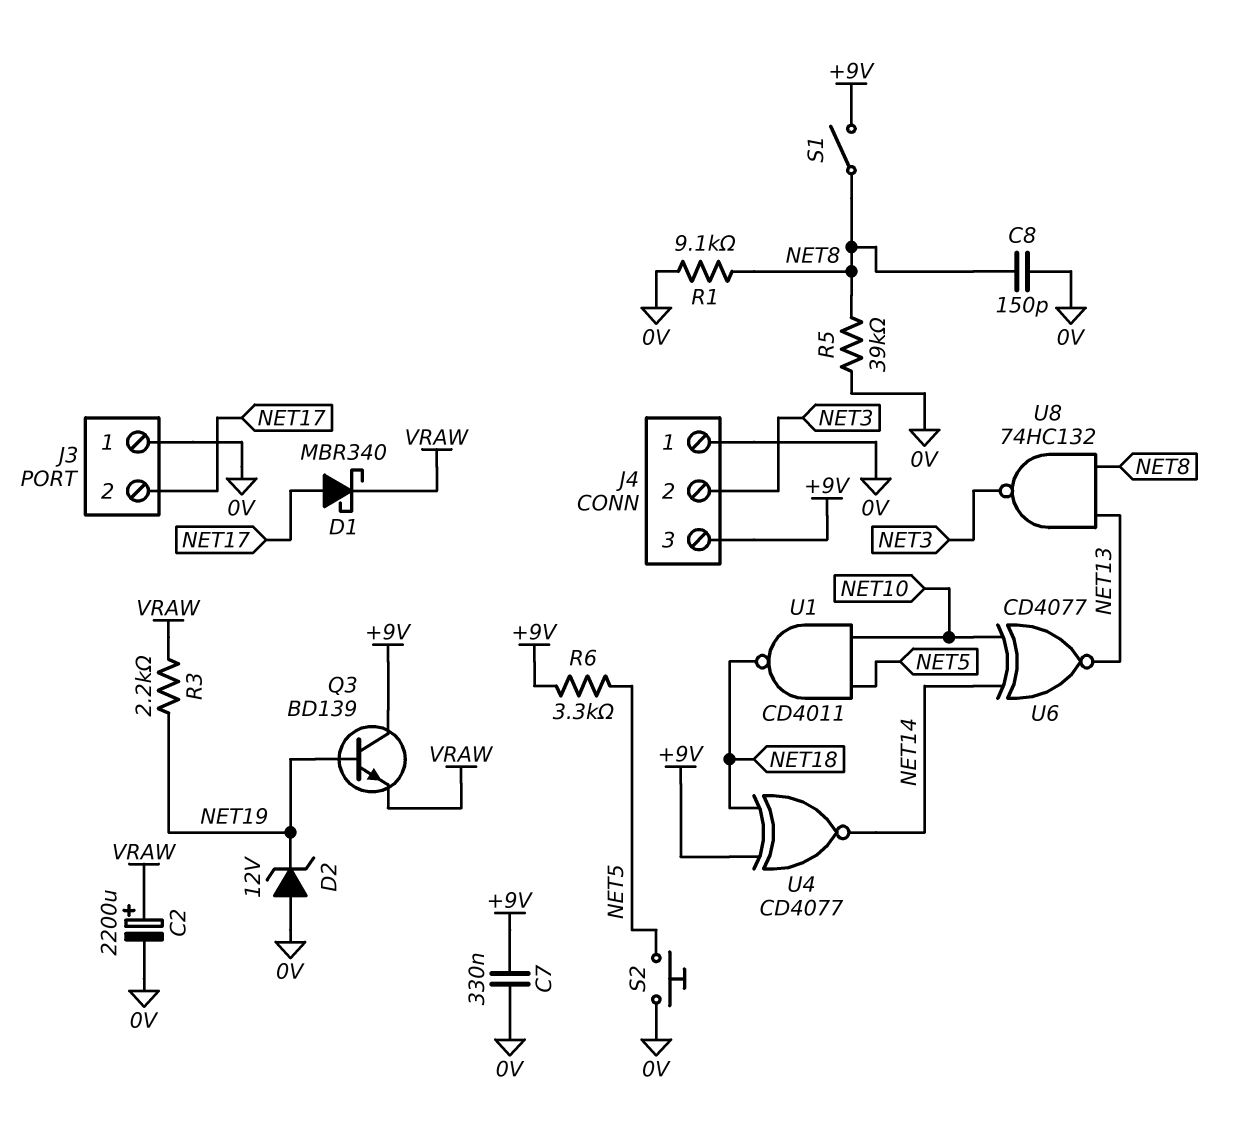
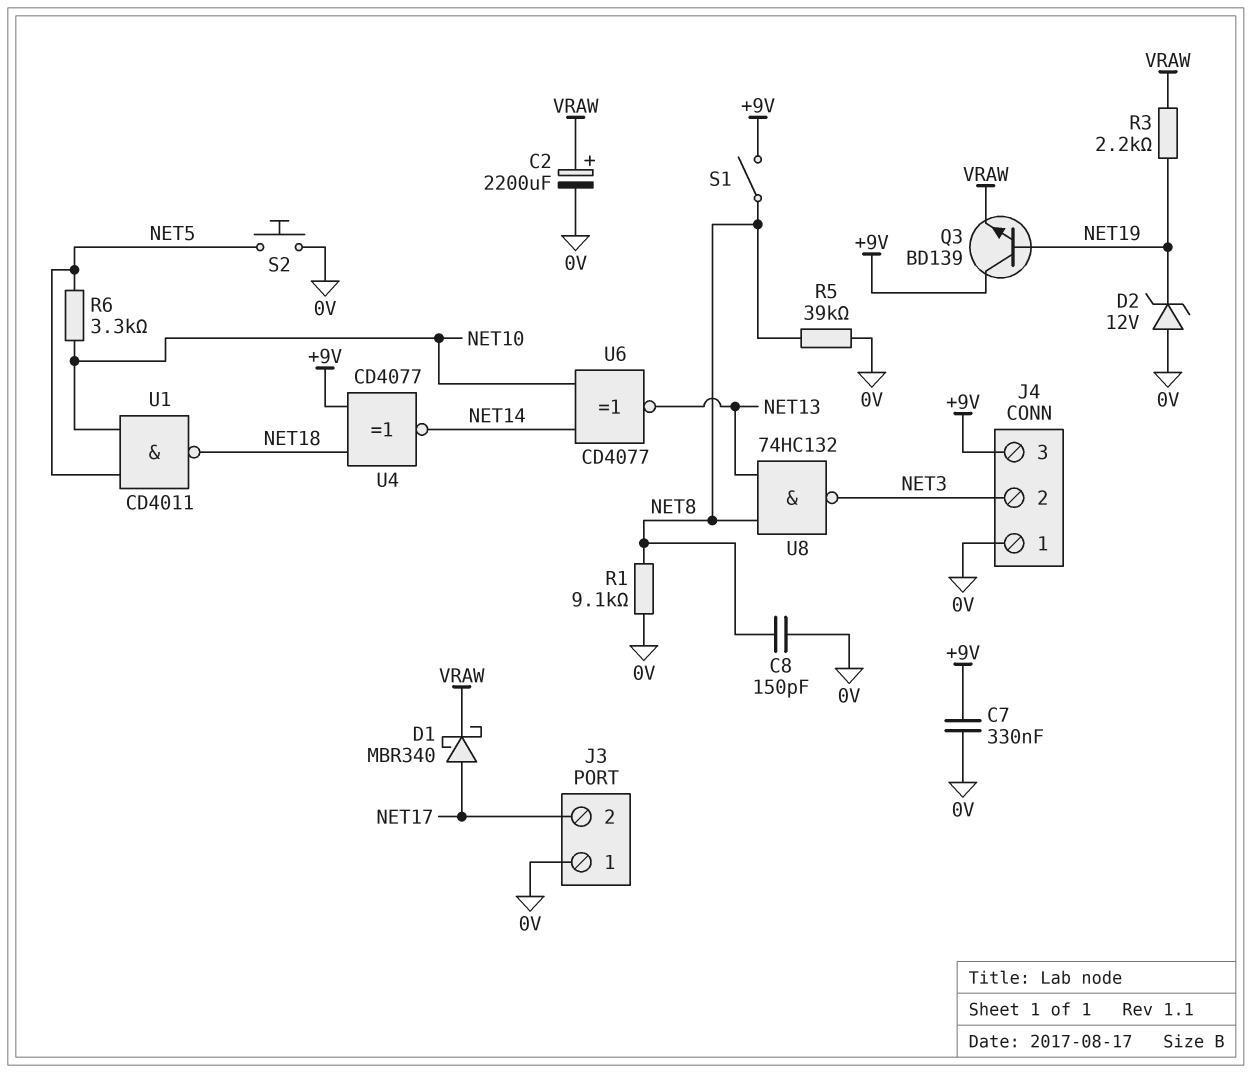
R6: 3.3k (+9V, NET5) -> 3.3k (NET5, NET10)

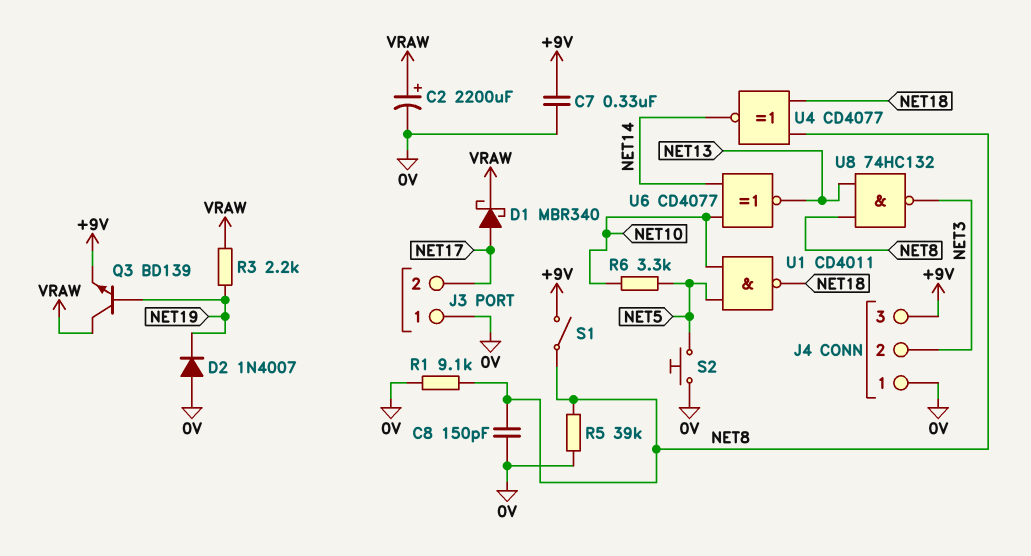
D2: zener 12V (A 0V, K NET19) -> diode 1N4007 (A 0V, K NET19)
Q3: NPN BD139 (B NET19, C +9V, E VRAW) -> NPN BD139 (B NET19, C VRAW, E +9V)
U4: XNOR CD4077 (in +9V, in NET18, out NET14) -> XNOR CD4077 (in NET8, in NET18, out NET14)

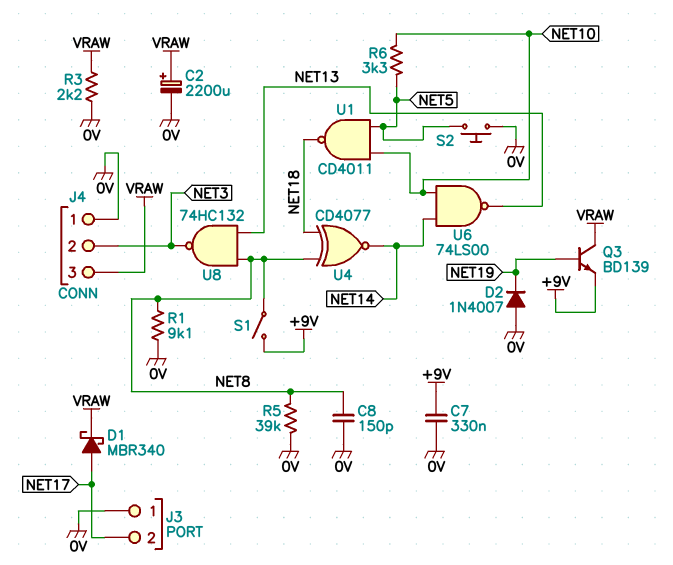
J4 pin 3: +9V -> VRAW
R3: 2.2k (NET19, VRAW) -> 2.2k (0V, VRAW)
U6: XNOR CD4077 (in NET10, in NET14, out NET13) -> NAND 74LS00 (in NET10, in NET14, out NET13)

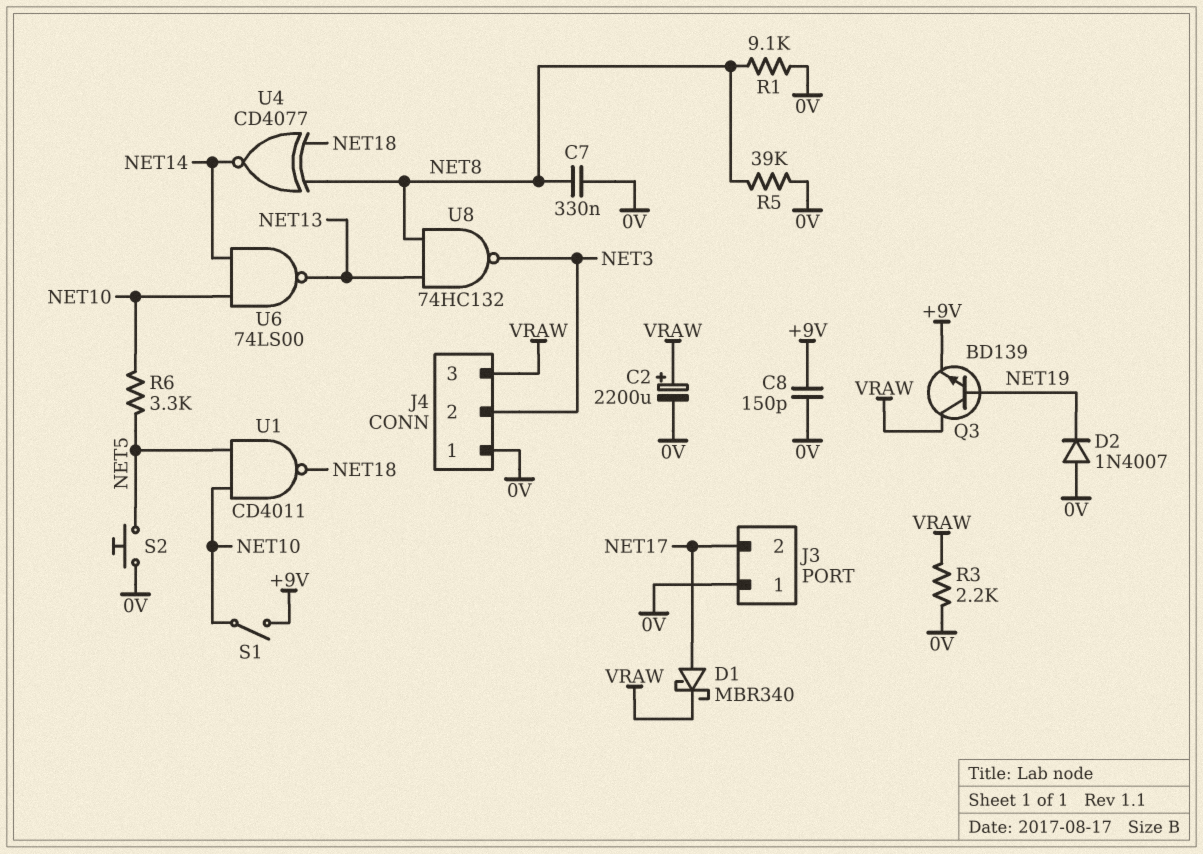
C7: 330nF (+9V, 0V) -> 330nF (0V, NET8)
C8: 150pF (0V, NET8) -> 150pF (+9V, 0V)
S1: switch (+9V, NET8) -> switch (+9V, NET10)

